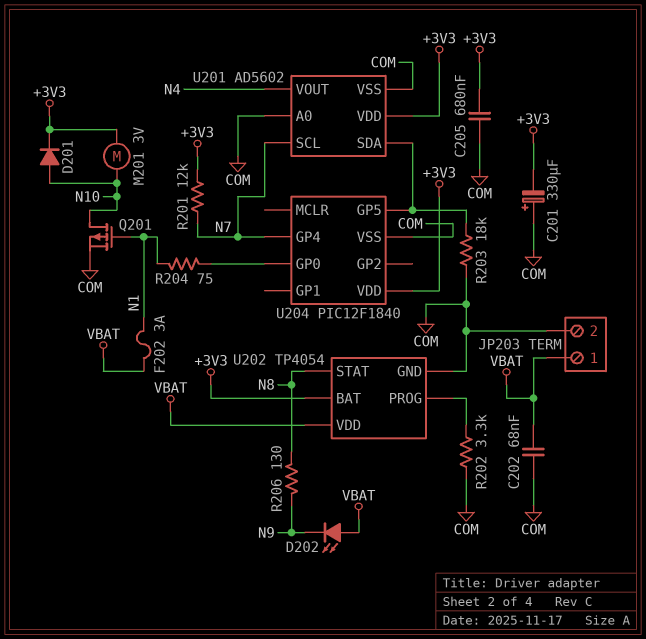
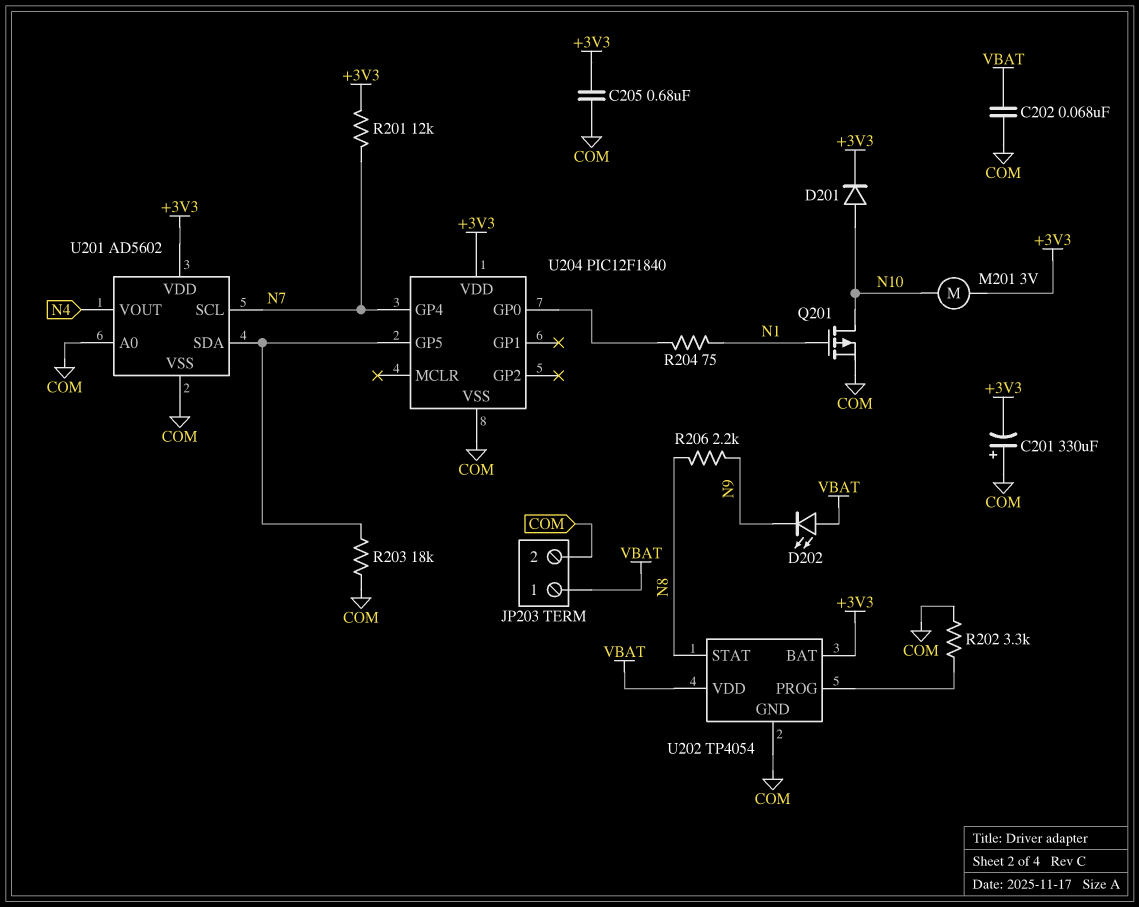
F202: 3A (N1, VBAT) -> none
R206: 130 (N8, N9) -> 2.2k (N8, N9)

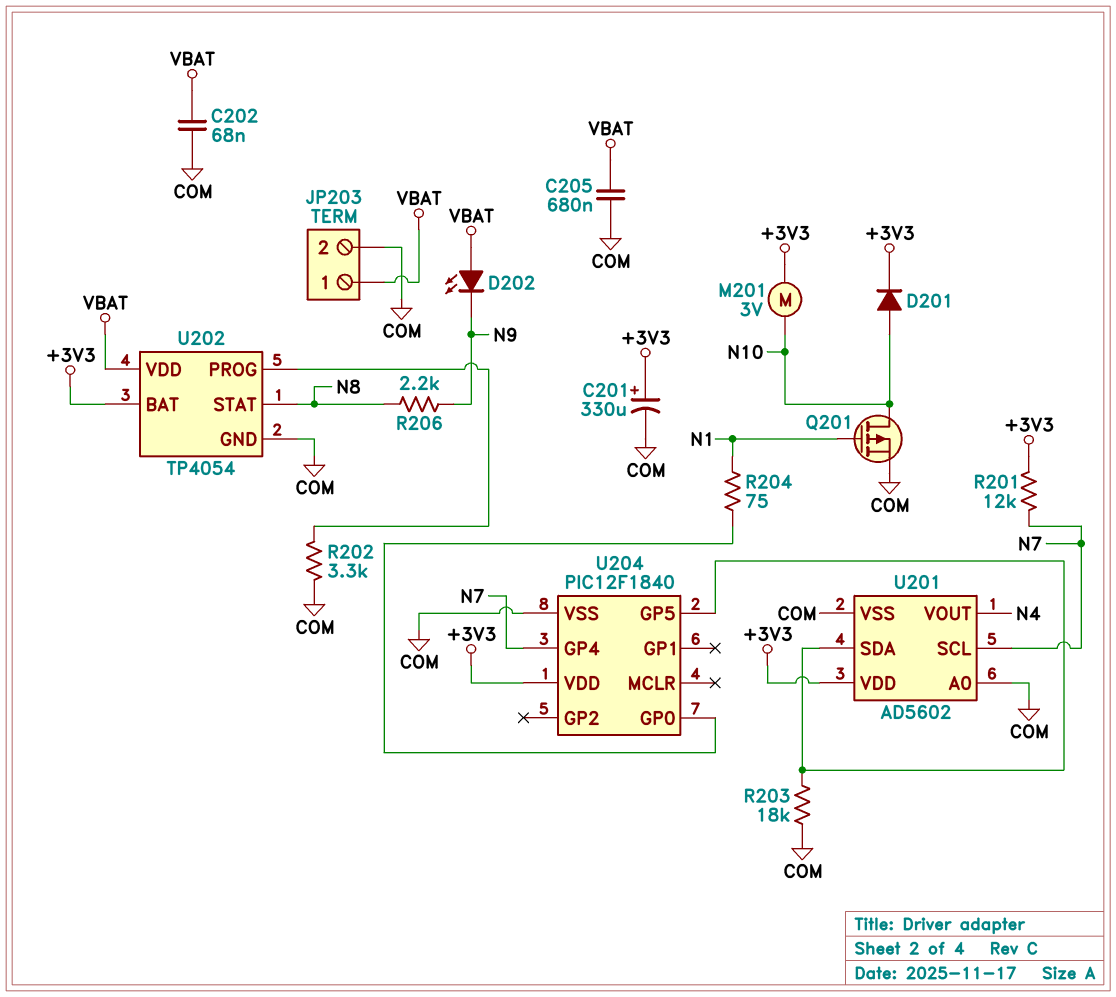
C201: 330uF (plus COM, minus +3V3) -> 330uF (plus +3V3, minus COM)
C205: 680nF (+3V3, COM) -> 680nF (COM, VBAT)

